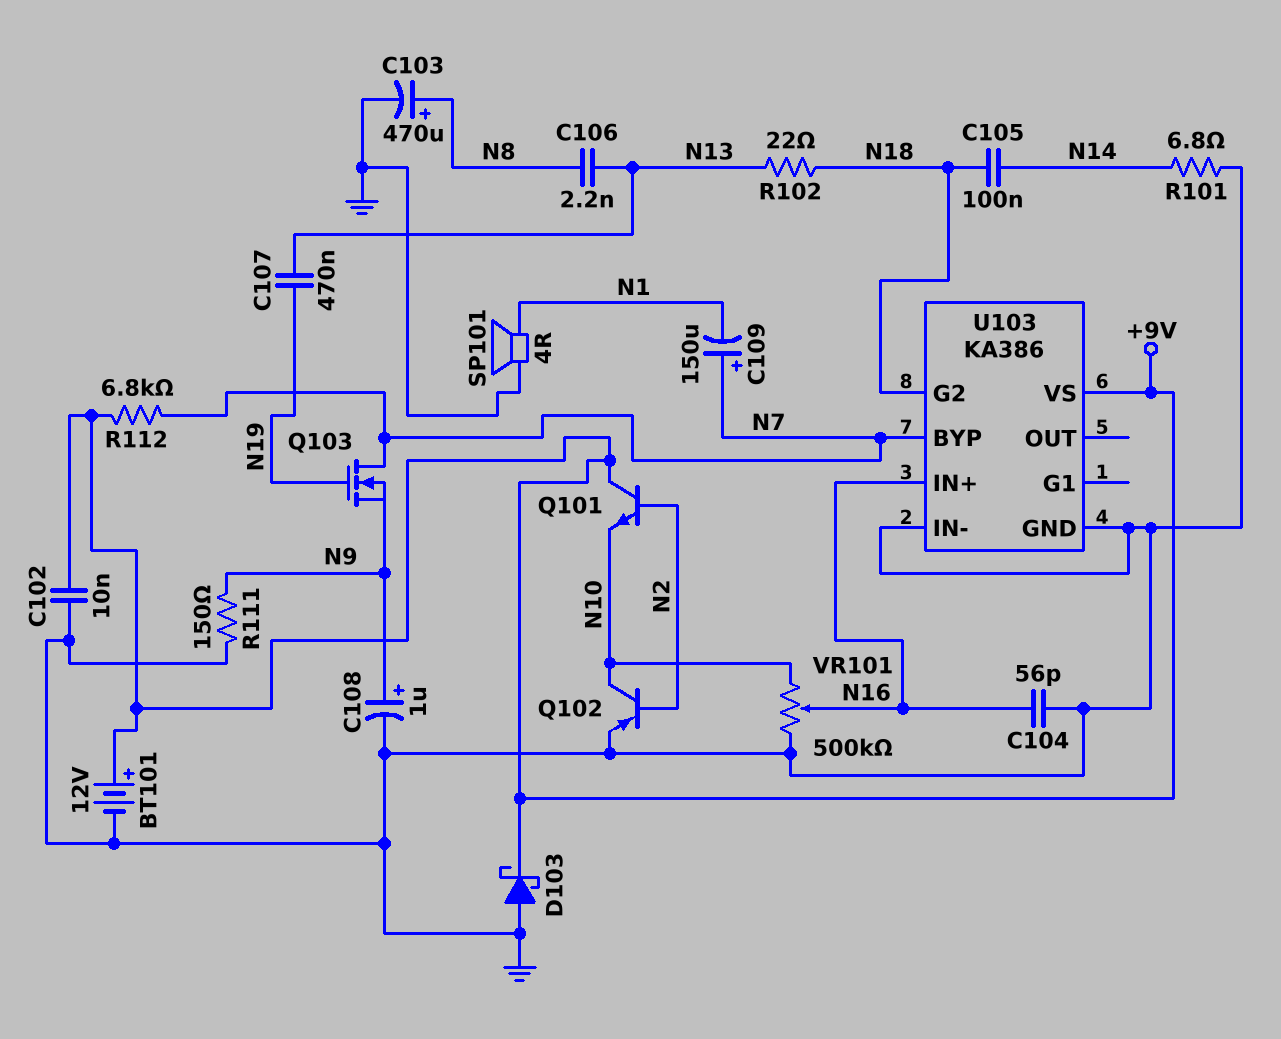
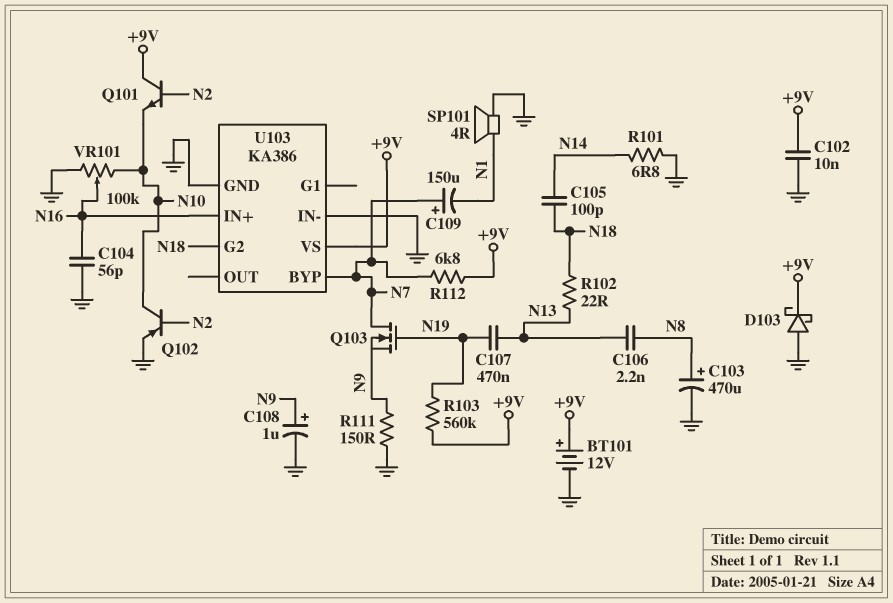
C105: 100nF (N14, N18) -> 100pF (N14, N18)
R103: none -> 560k (+9V, N19)
VR101: 500k (GND, N10, wiper N16) -> 100k (GND, N10, wiper N16)

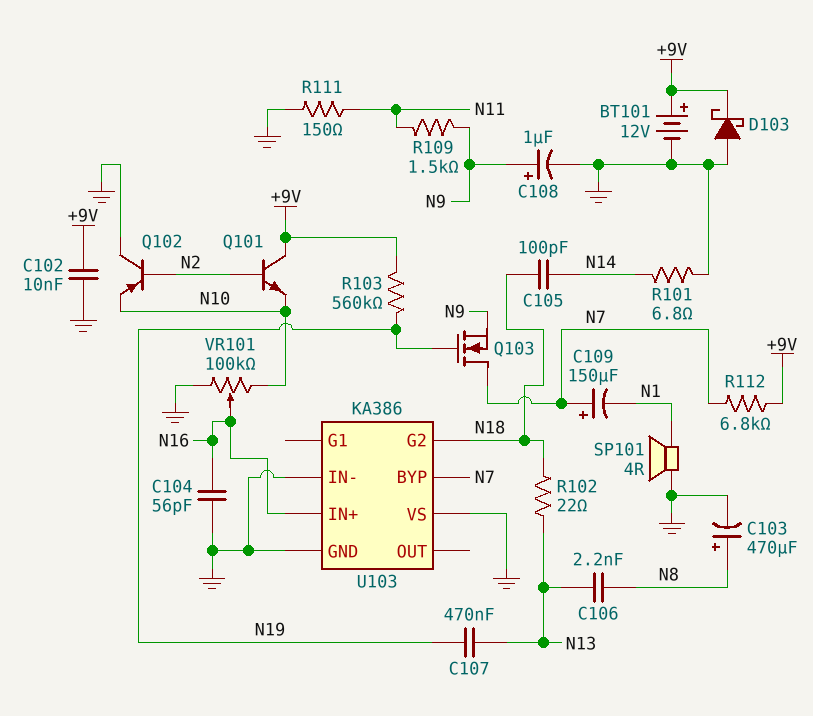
Q102: PNP (B N2, C N10, E GND) -> PNP (B N2, C GND, E N10)
R109: none -> 1.5k (N9, N11)
R111: 150 (GND, N9) -> 150 (GND, N11)
U103 pin VS: +9V -> GND

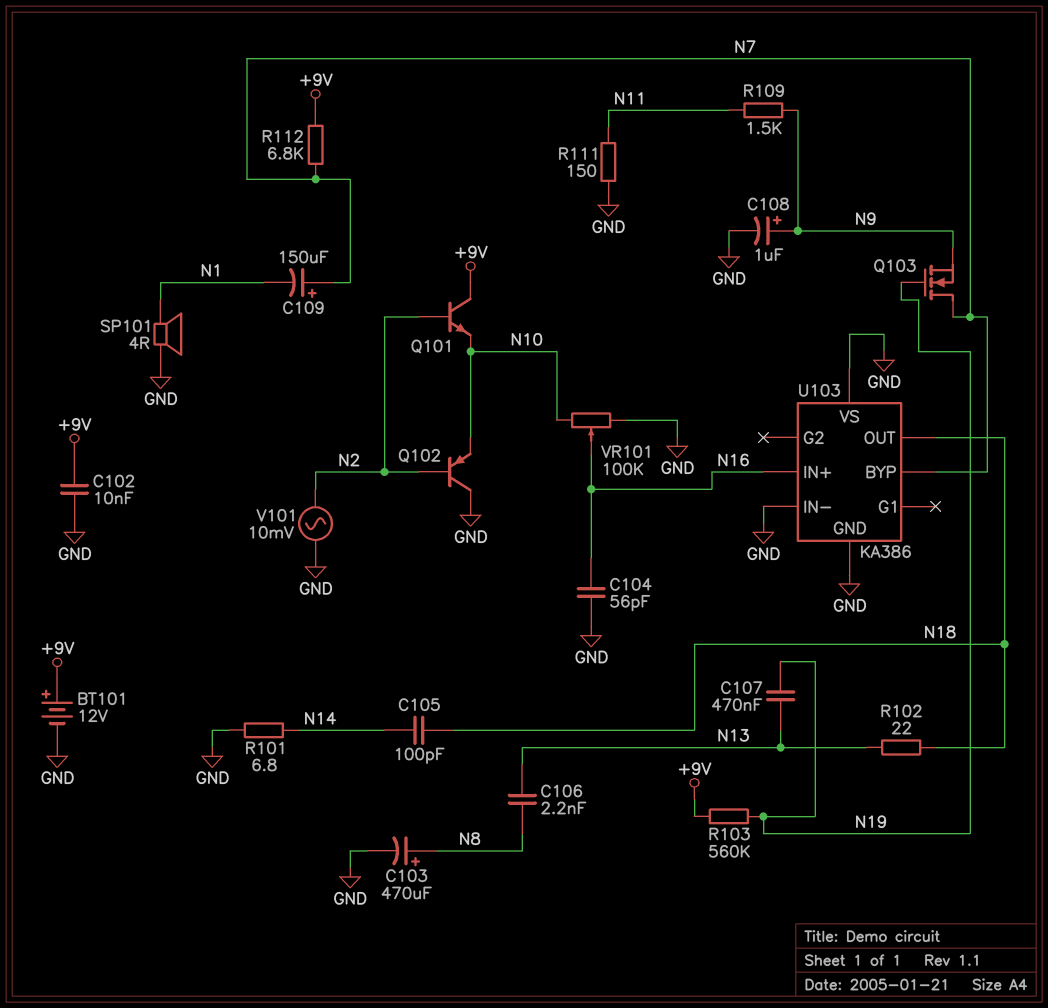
D103: schottky (A GND, K +9V) -> none
U103 pin G2: N18 -> none
U103 pin OUT: none -> N18
V101: none -> AC 10mV (GND, N2)

